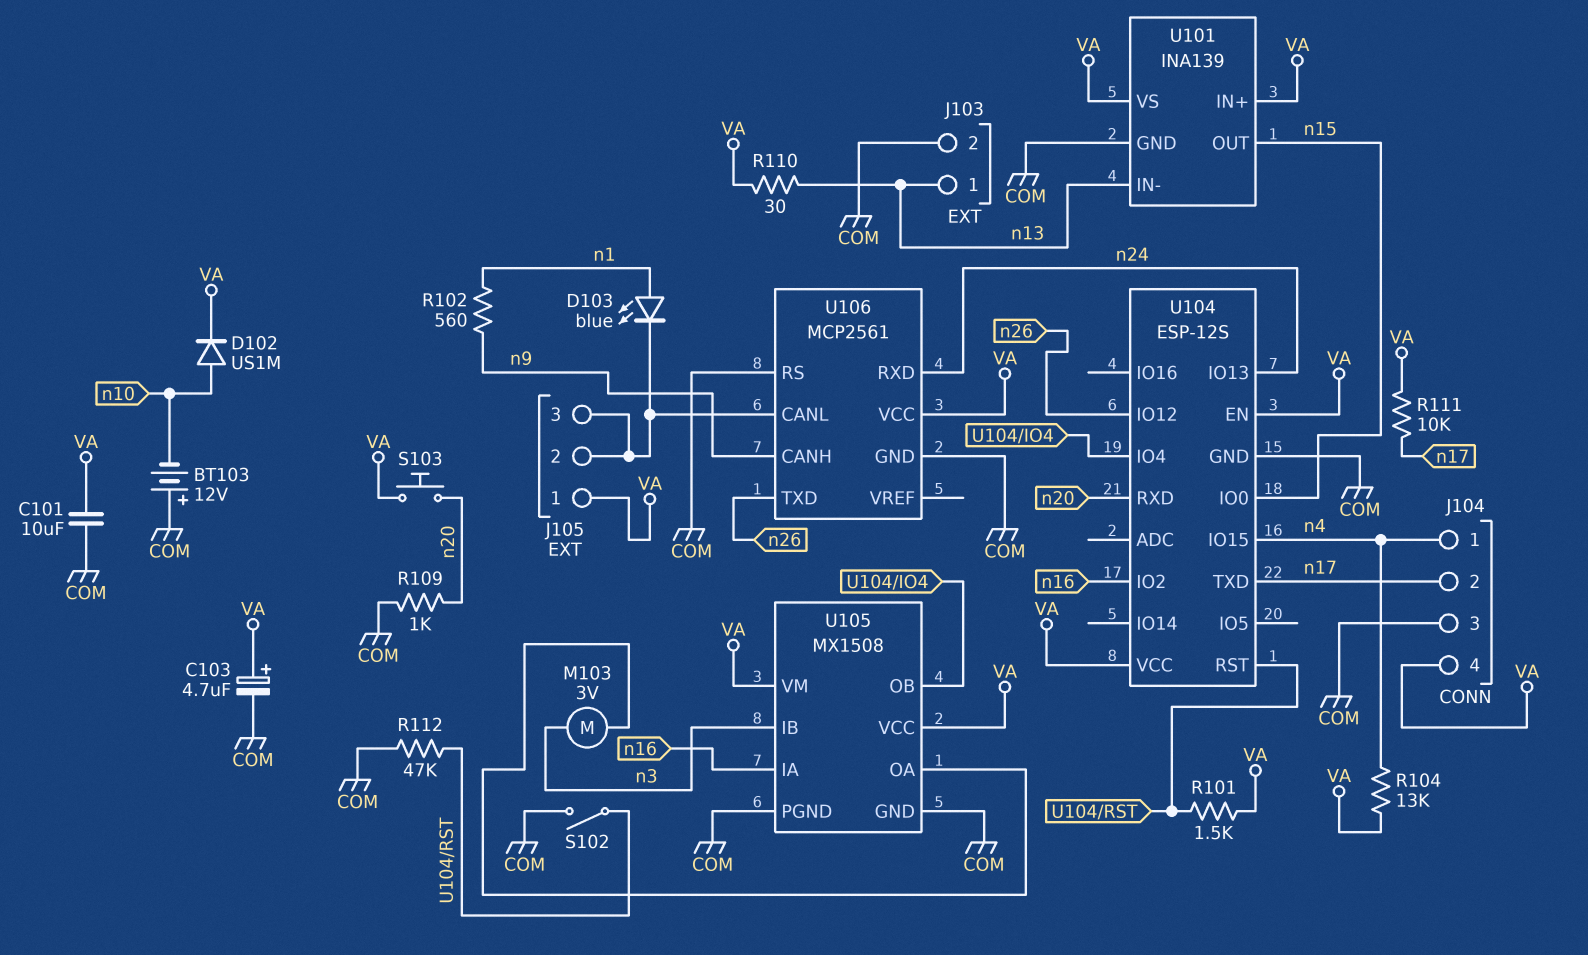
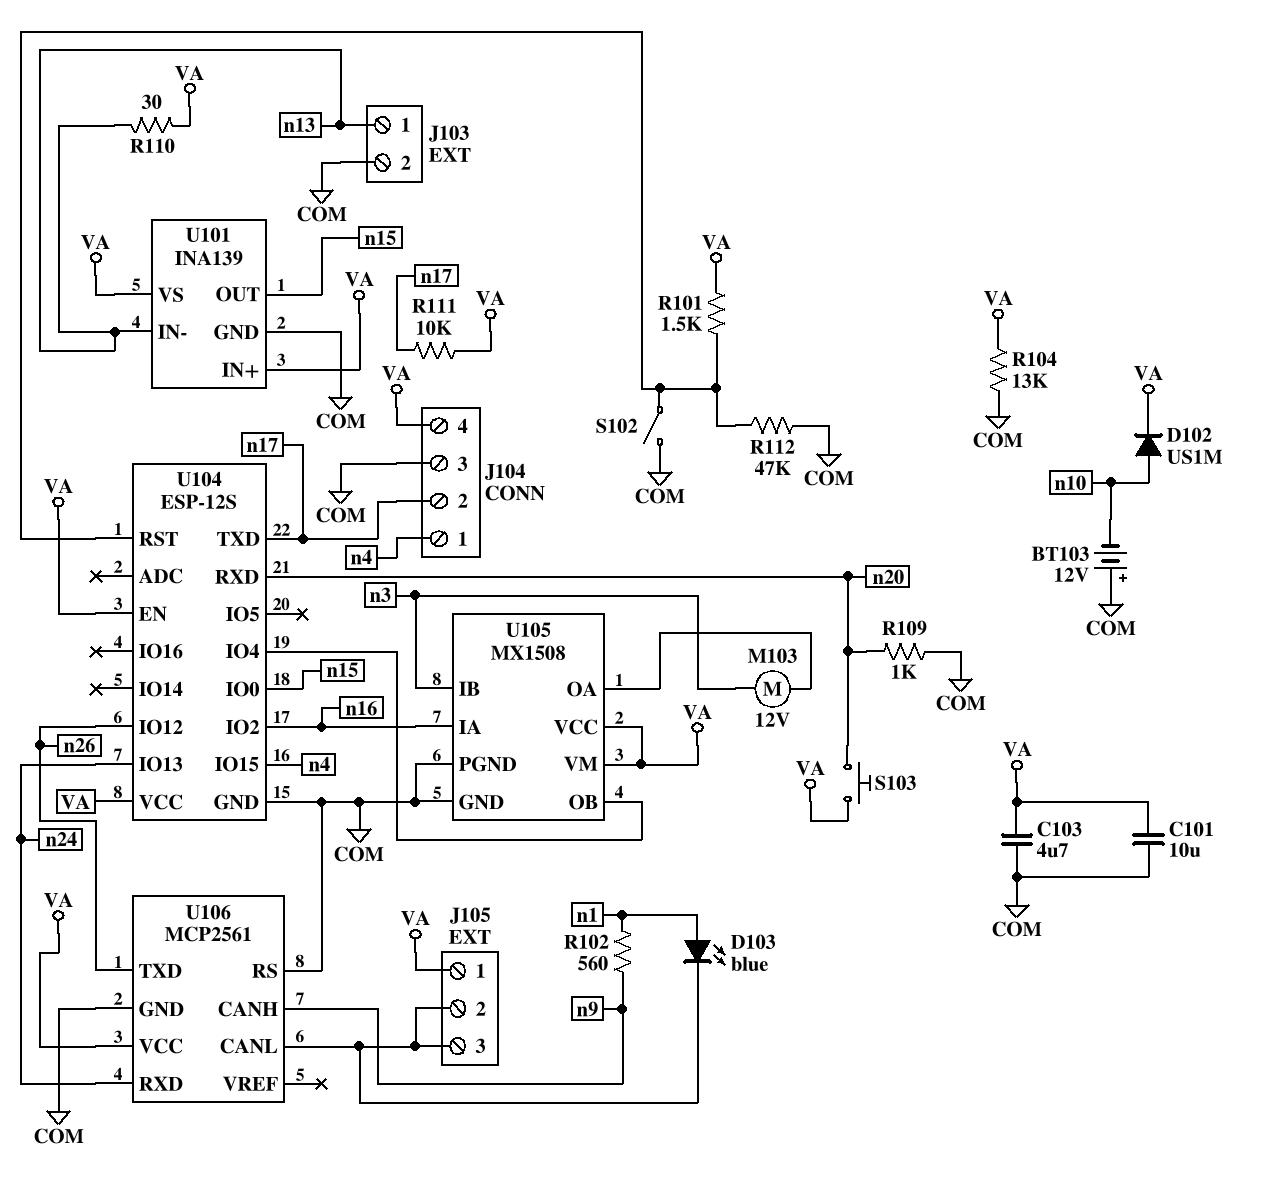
C103: 4.7uF (plus VA, minus COM) -> 4.7uF (COM, VA)
M103: motor 3V (U105/OA, n3) -> motor 12V (U105/OA, n3)
R104: 13k (VA, n4) -> 13k (COM, VA)

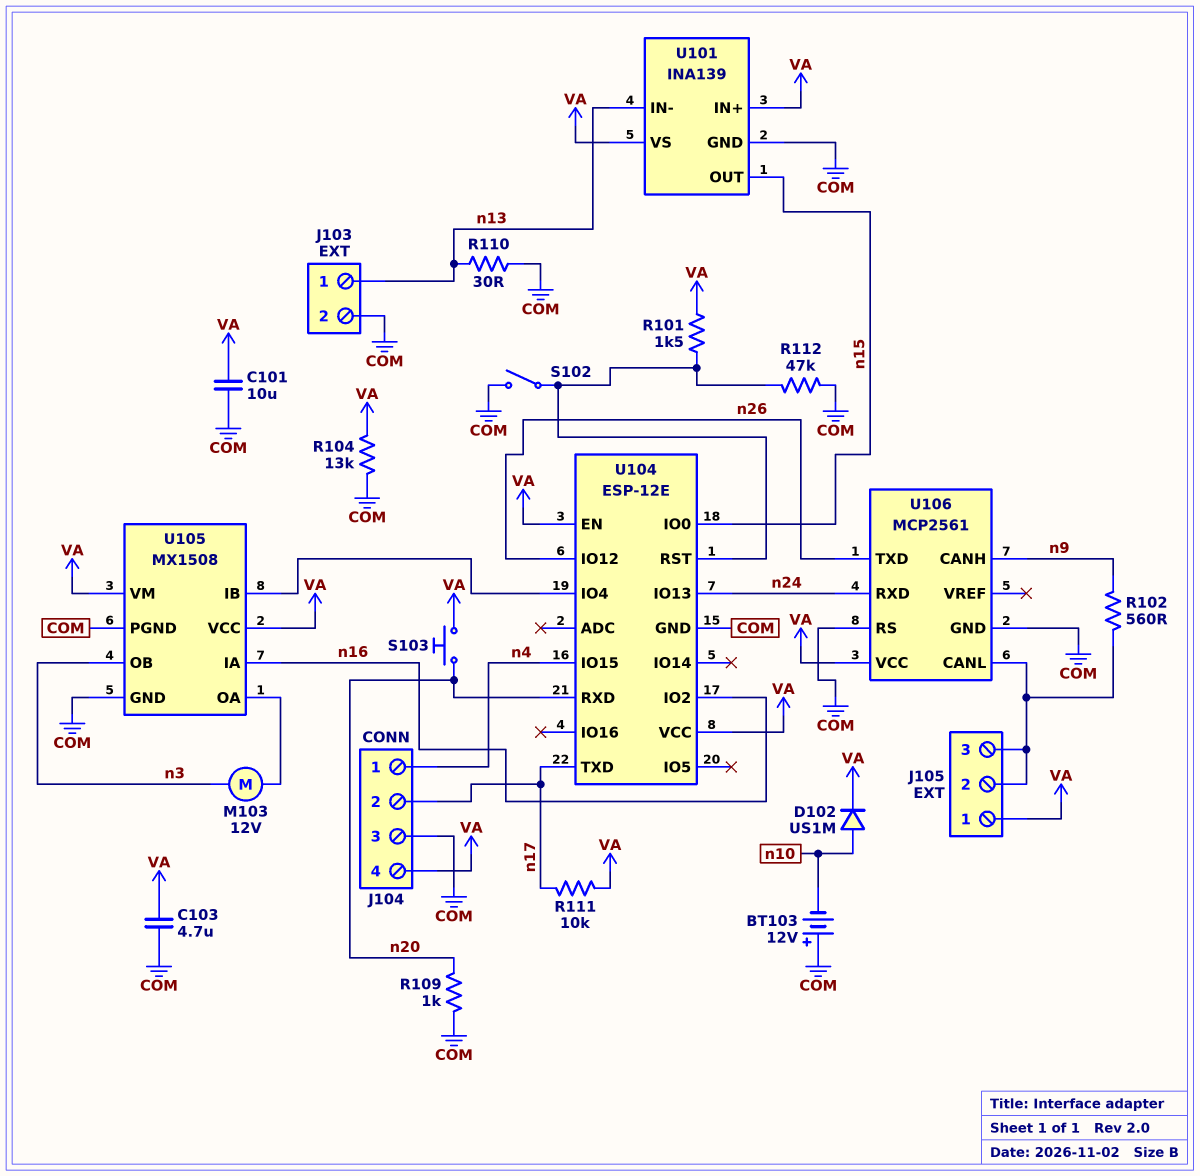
D103: LED blue (A n1, K J105/2) -> none
R102: 560 (n1, n9) -> 560 (J105/2, n9)
R110: 30 (VA, n13) -> 30 (COM, n13)
U104: ESP-12S -> ESP-12E
U105 pin IB: n3 -> U104/IO4
U105 pin OB: U104/IO4 -> n3

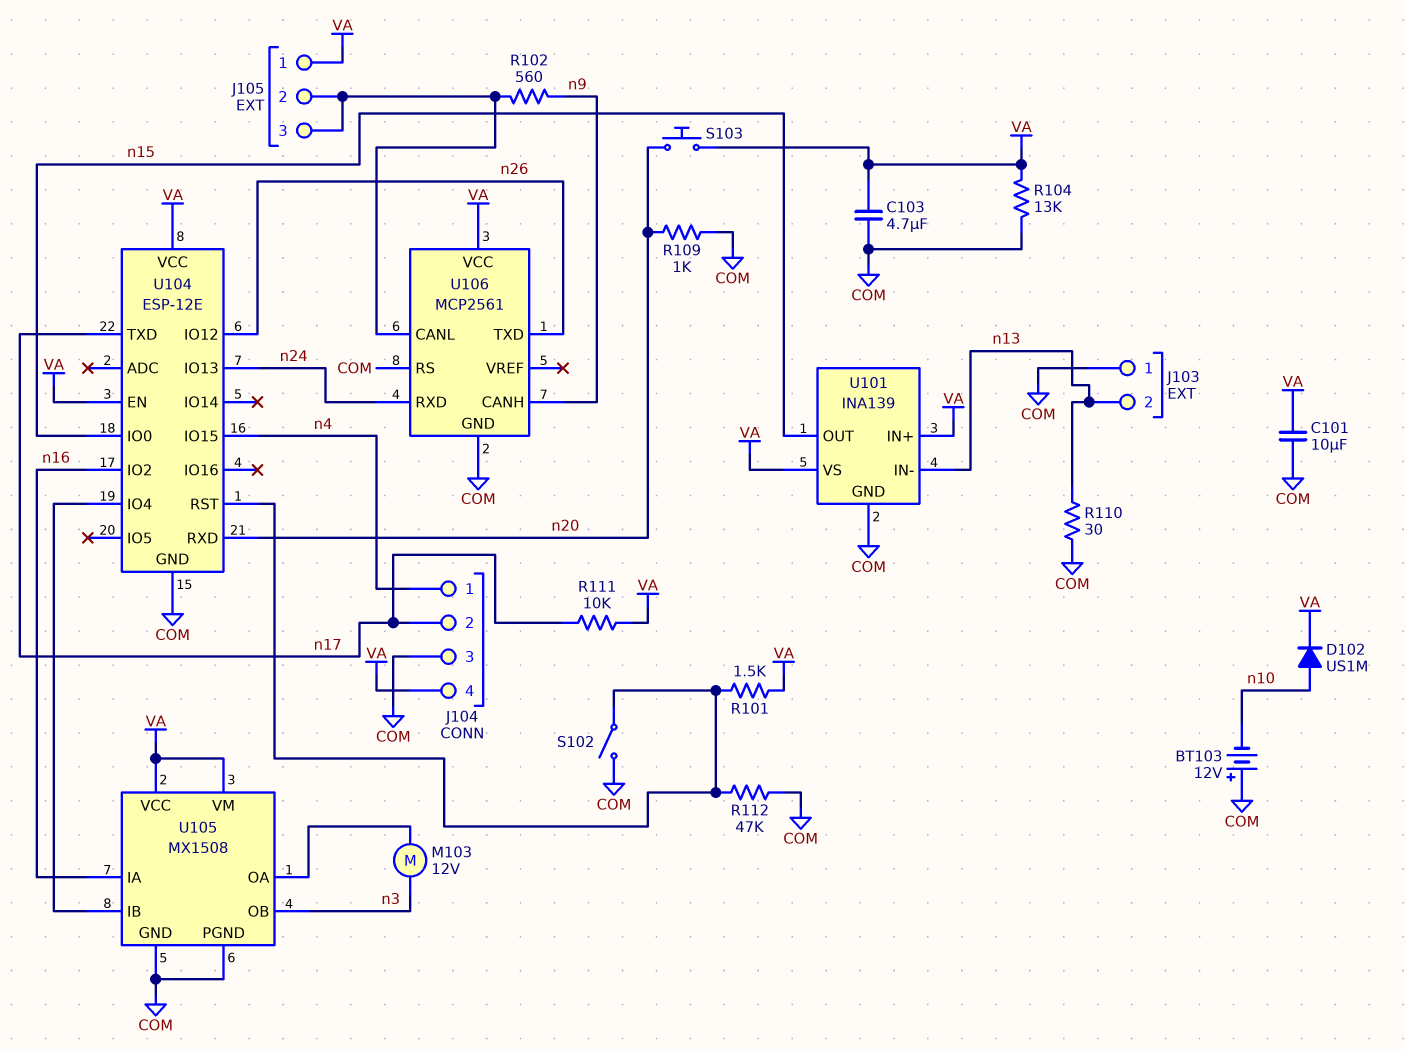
J103 pin 1: n13 -> COM
J103 pin 2: COM -> n13

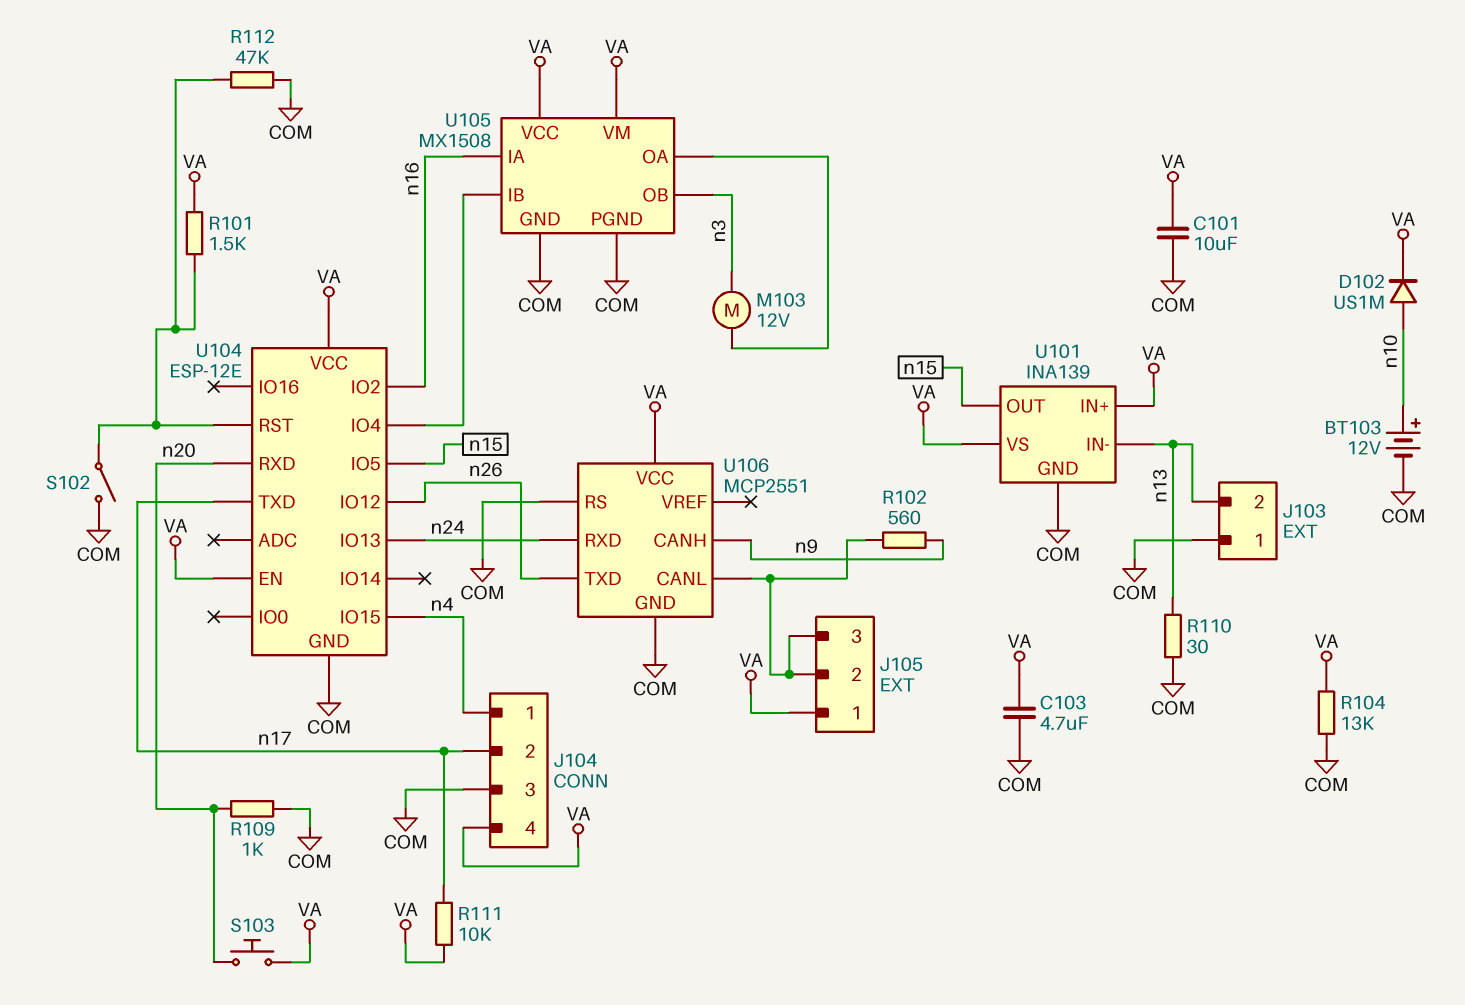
BT103: 12V (plus COM, minus n10) -> 12V (plus n10, minus COM)
U104 pin IO0: n15 -> none
U104 pin IO5: none -> n15
U106: MCP2561 -> MCP2551

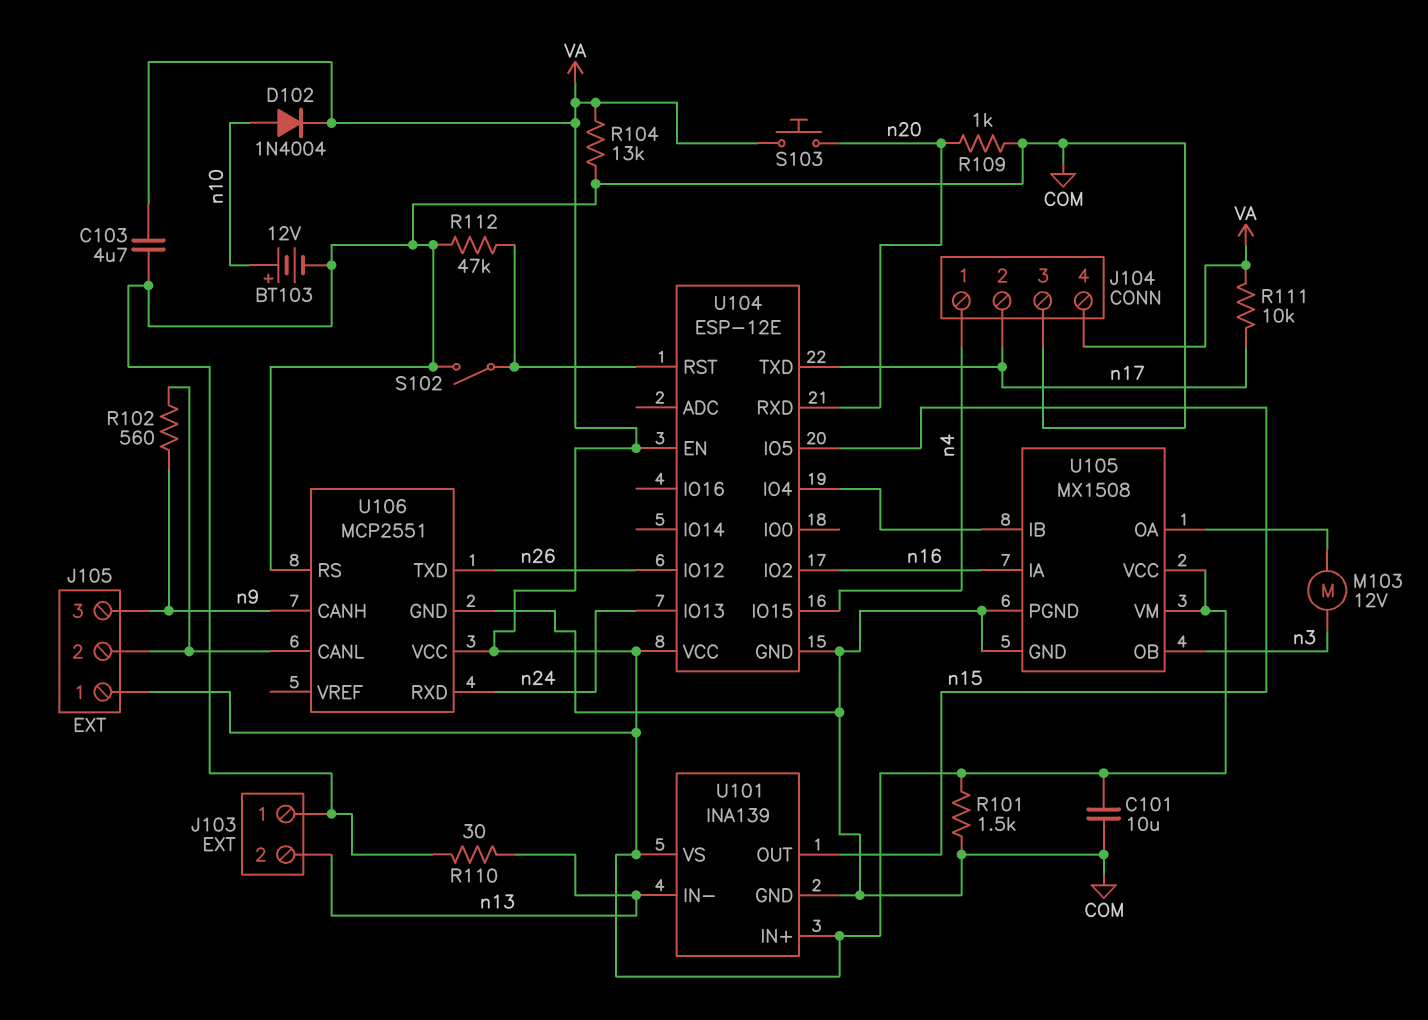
D102: diode US1M (A n10, K VA) -> diode 1N4004 (A n10, K VA)
J105 pin 3: J105/2 -> n9
R101: 1.5k (U104/RST, VA) -> 1.5k (COM, VA)

